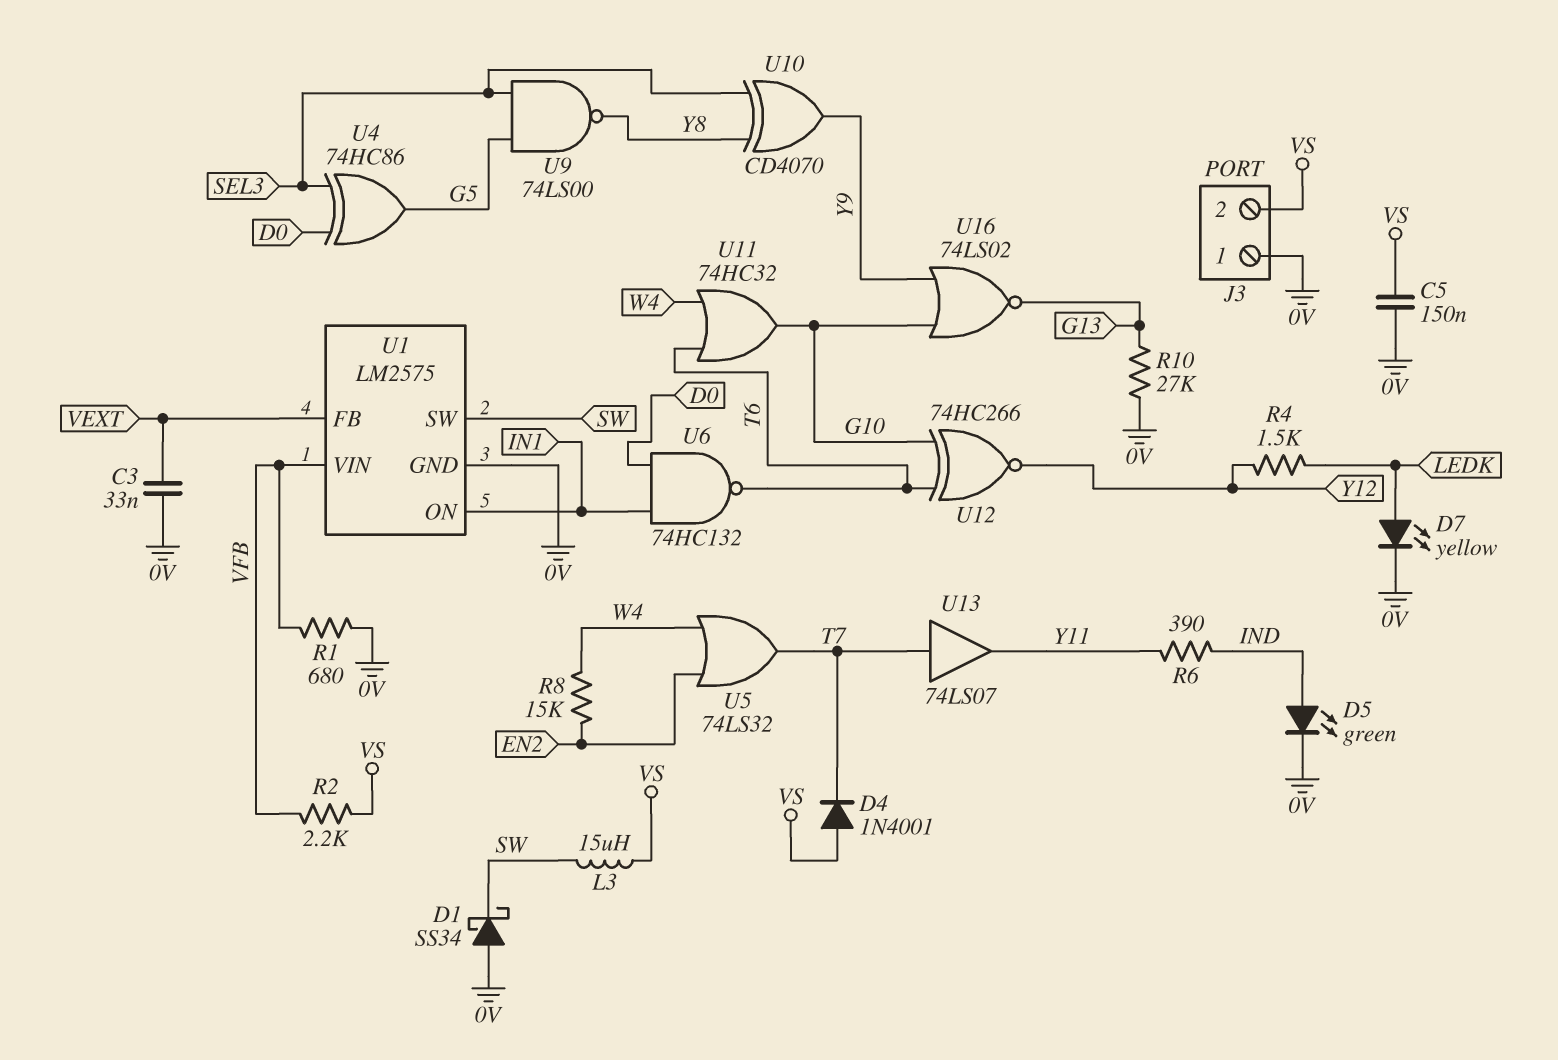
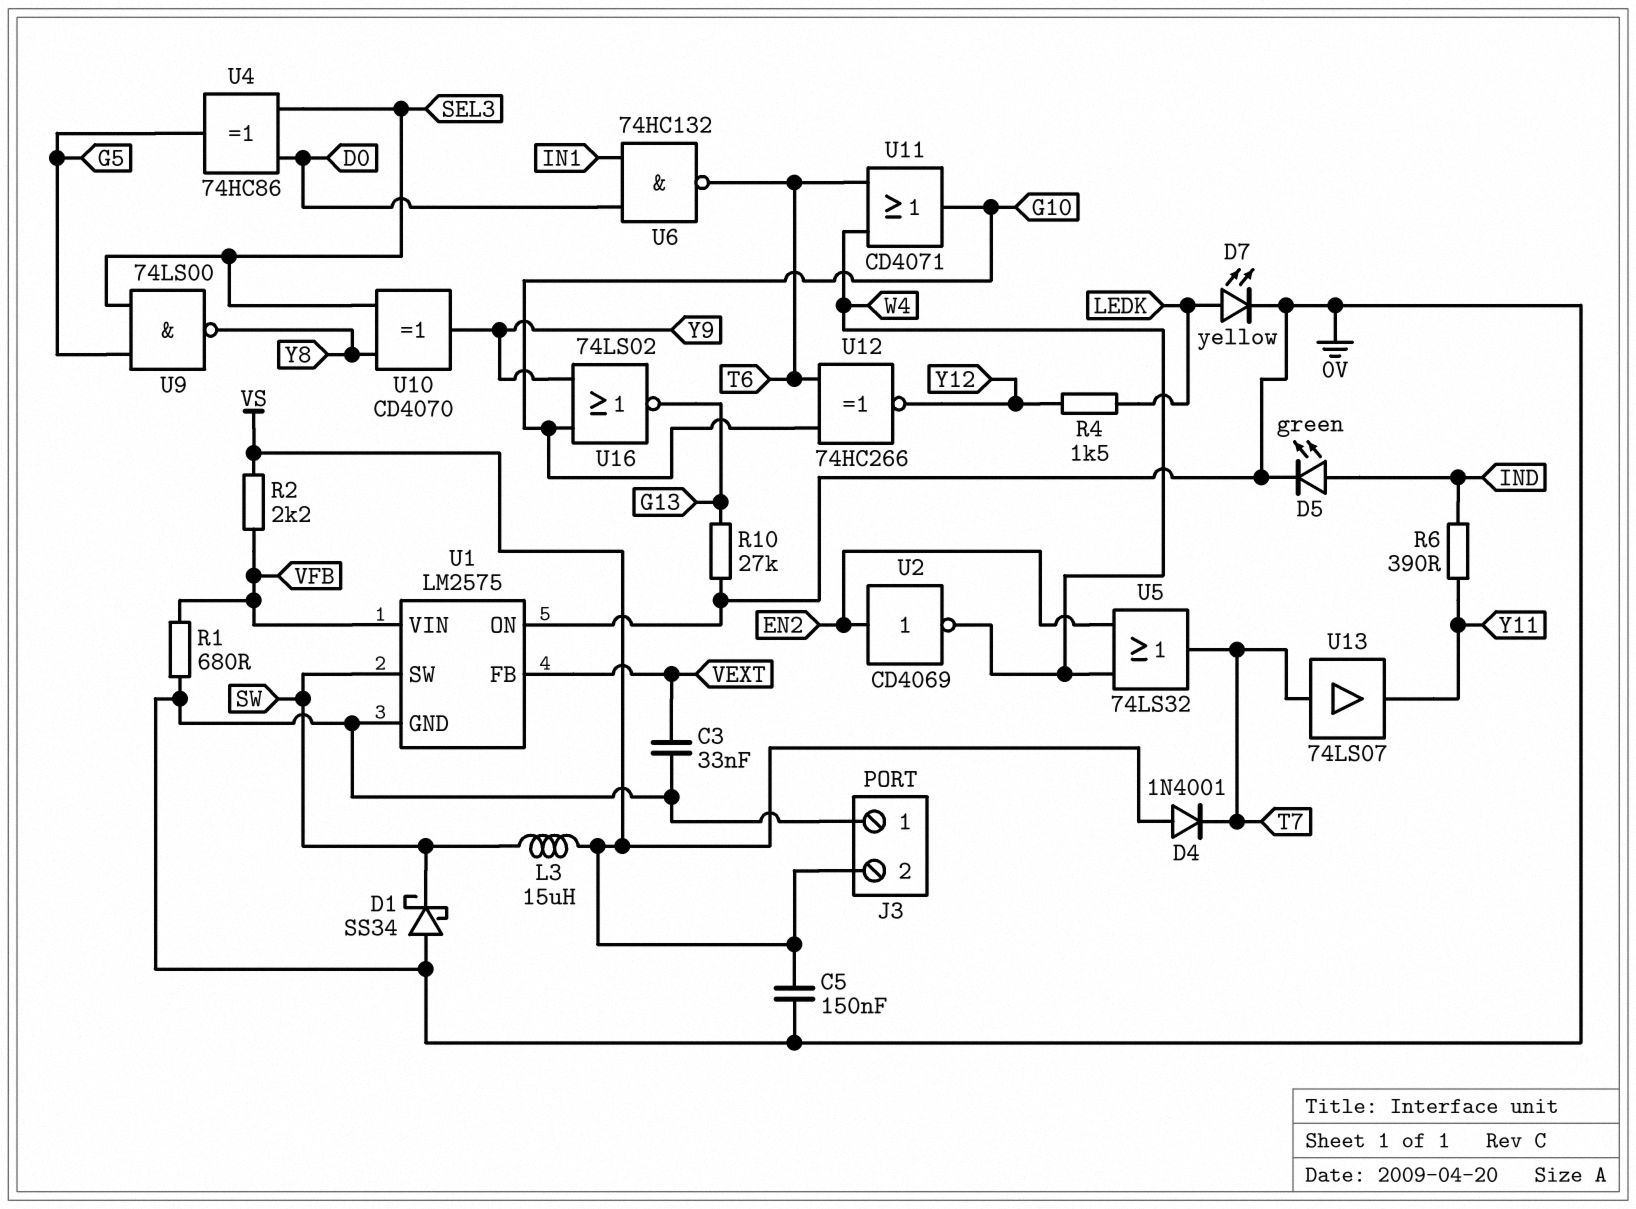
R8: 15k (EN2, W4) -> none
U1 pin ON: IN1 -> 0V
U2: none -> NOT CD4069 (in EN2, out W4)
U11: OR 74HC32 (in T6, in W4, out G10) -> OR CD4071 (in T6, in W4, out G10)

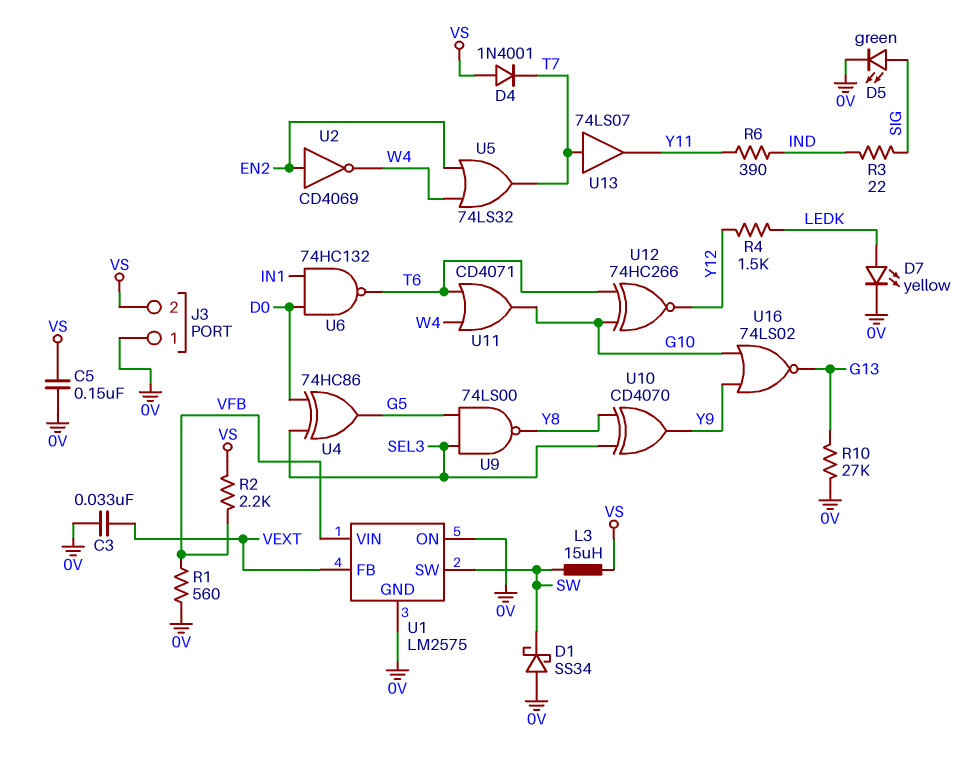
D5: LED green (A IND, K 0V) -> LED green (A SIG, K 0V)
R1: 680 (0V, VFB) -> 560 (0V, VFB)
R3: none -> 22 (IND, SIG)

